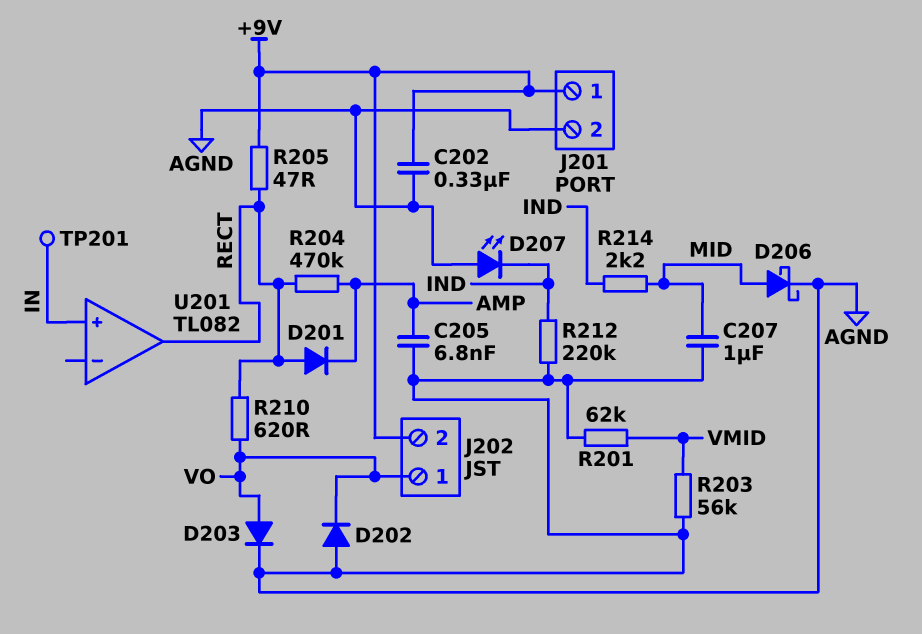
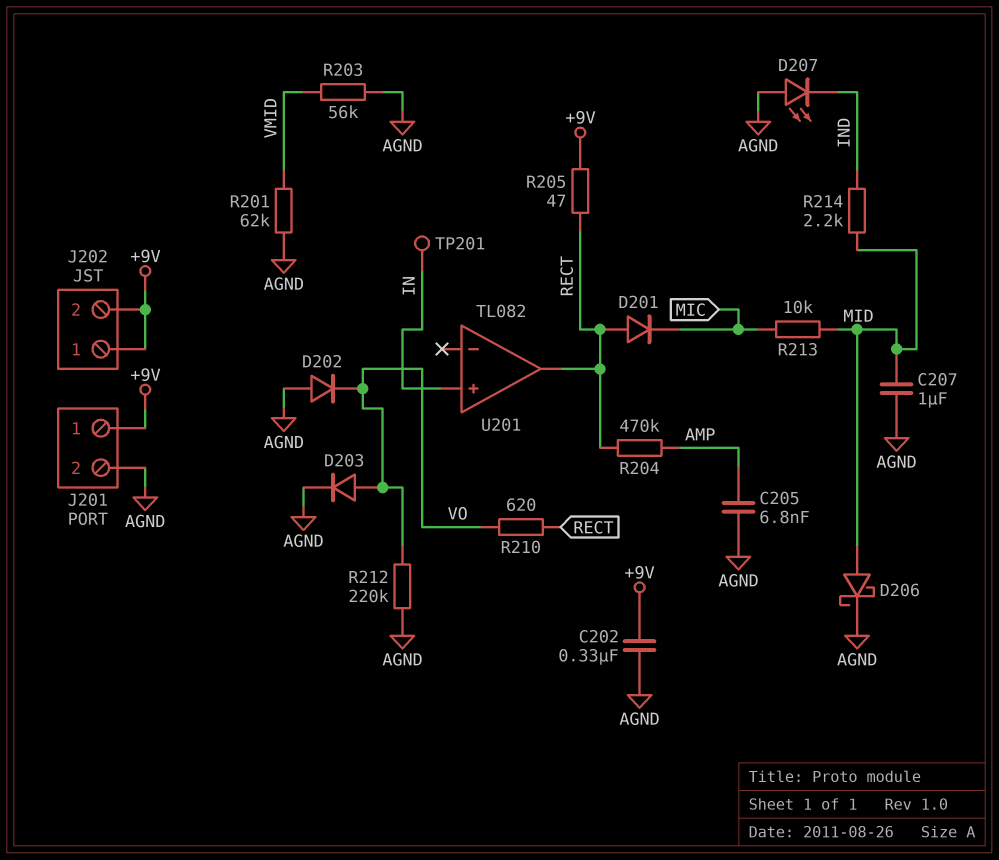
D201: diode (A RECT, K AMP) -> diode (A RECT, K MIC)
J202 pin 1: VO -> +9V
R212: 220k (AGND, IND) -> 220k (AGND, VO)
R213: none -> 10k (MIC, MID)

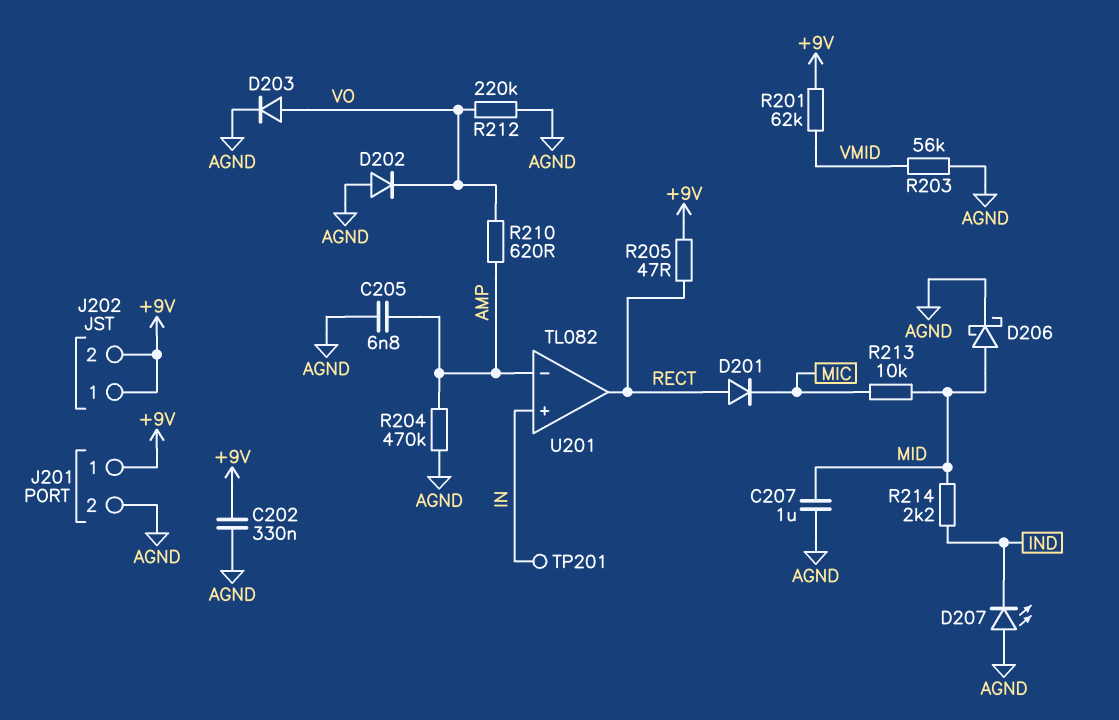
R201: 62k (AGND, VMID) -> 62k (+9V, VMID)
R204: 470k (AMP, RECT) -> 470k (AGND, AMP)
R210: 620 (RECT, VO) -> 620 (AMP, VO)
U201 pin in-: none -> AMP

